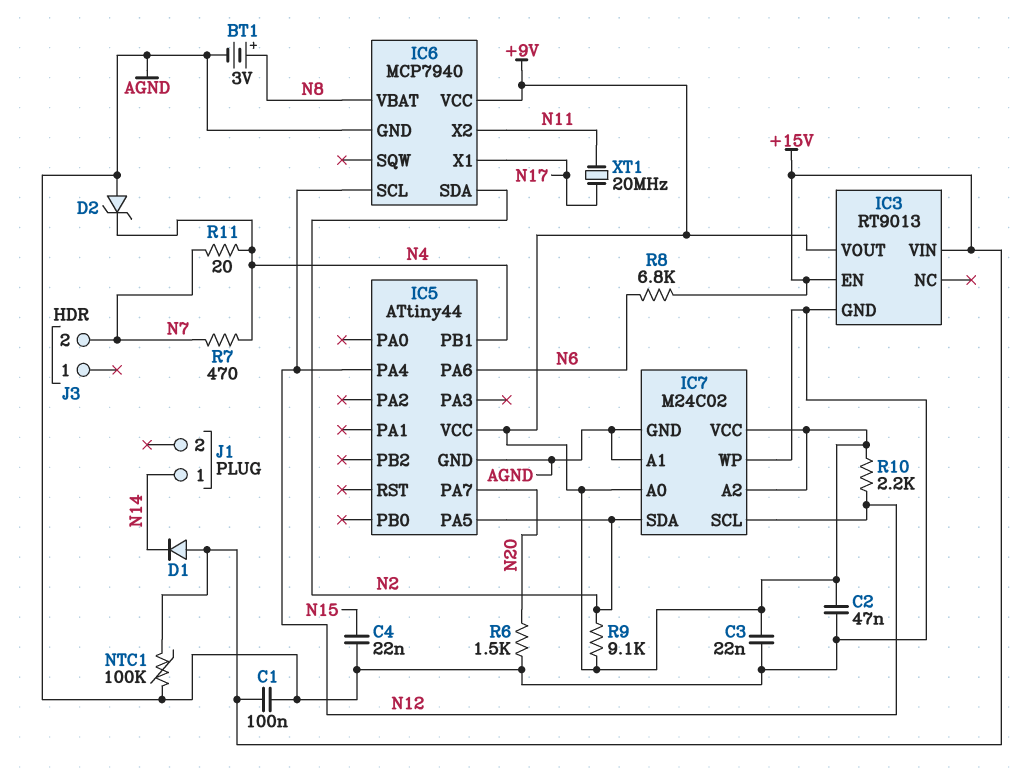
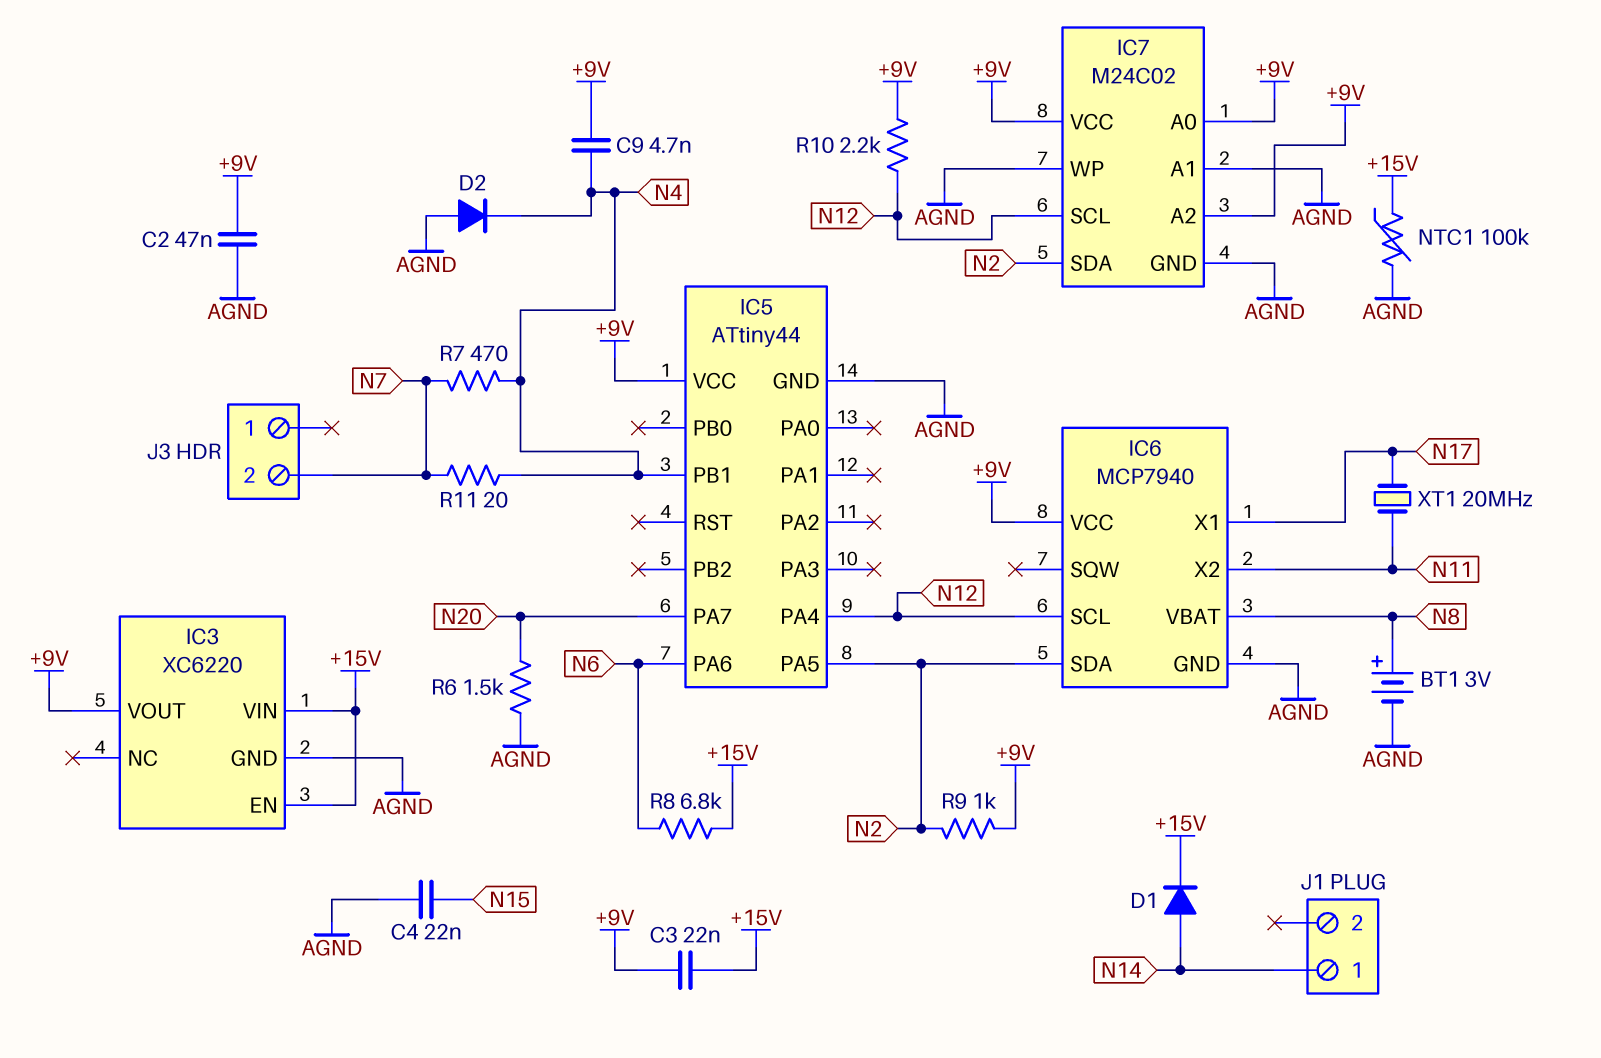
C1: 100nF (+15V, AGND) -> none
C3: 22nF (+9V, AGND) -> 22nF (+9V, +15V)
C9: none -> 4.7nF (+9V, N4)
D1: diode (A +15V, K N14) -> diode (A N14, K +15V)
D2: zener (A AGND, K N4) -> diode (A AGND, K N4)
IC3: RT9013 -> XC6220
R9: 9.1k (+9V, N2) -> 1k (+9V, N2)

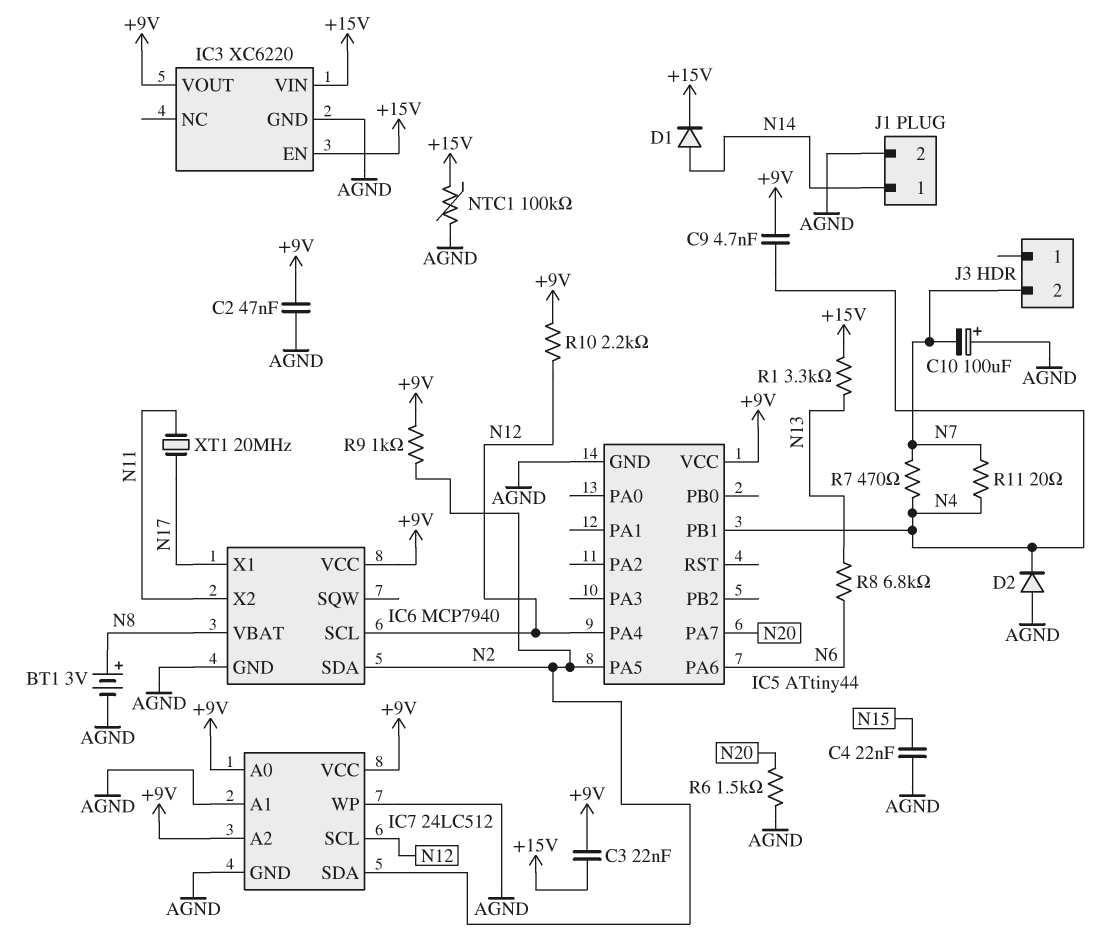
C10: none -> 100uF (plus AGND, minus N7)
IC7: M24C02 -> 24LC512
J1 pin 2: none -> AGND
R1: none -> 3.3k (+15V, N13)
R8: 6.8k (+15V, N6) -> 6.8k (N6, N13)

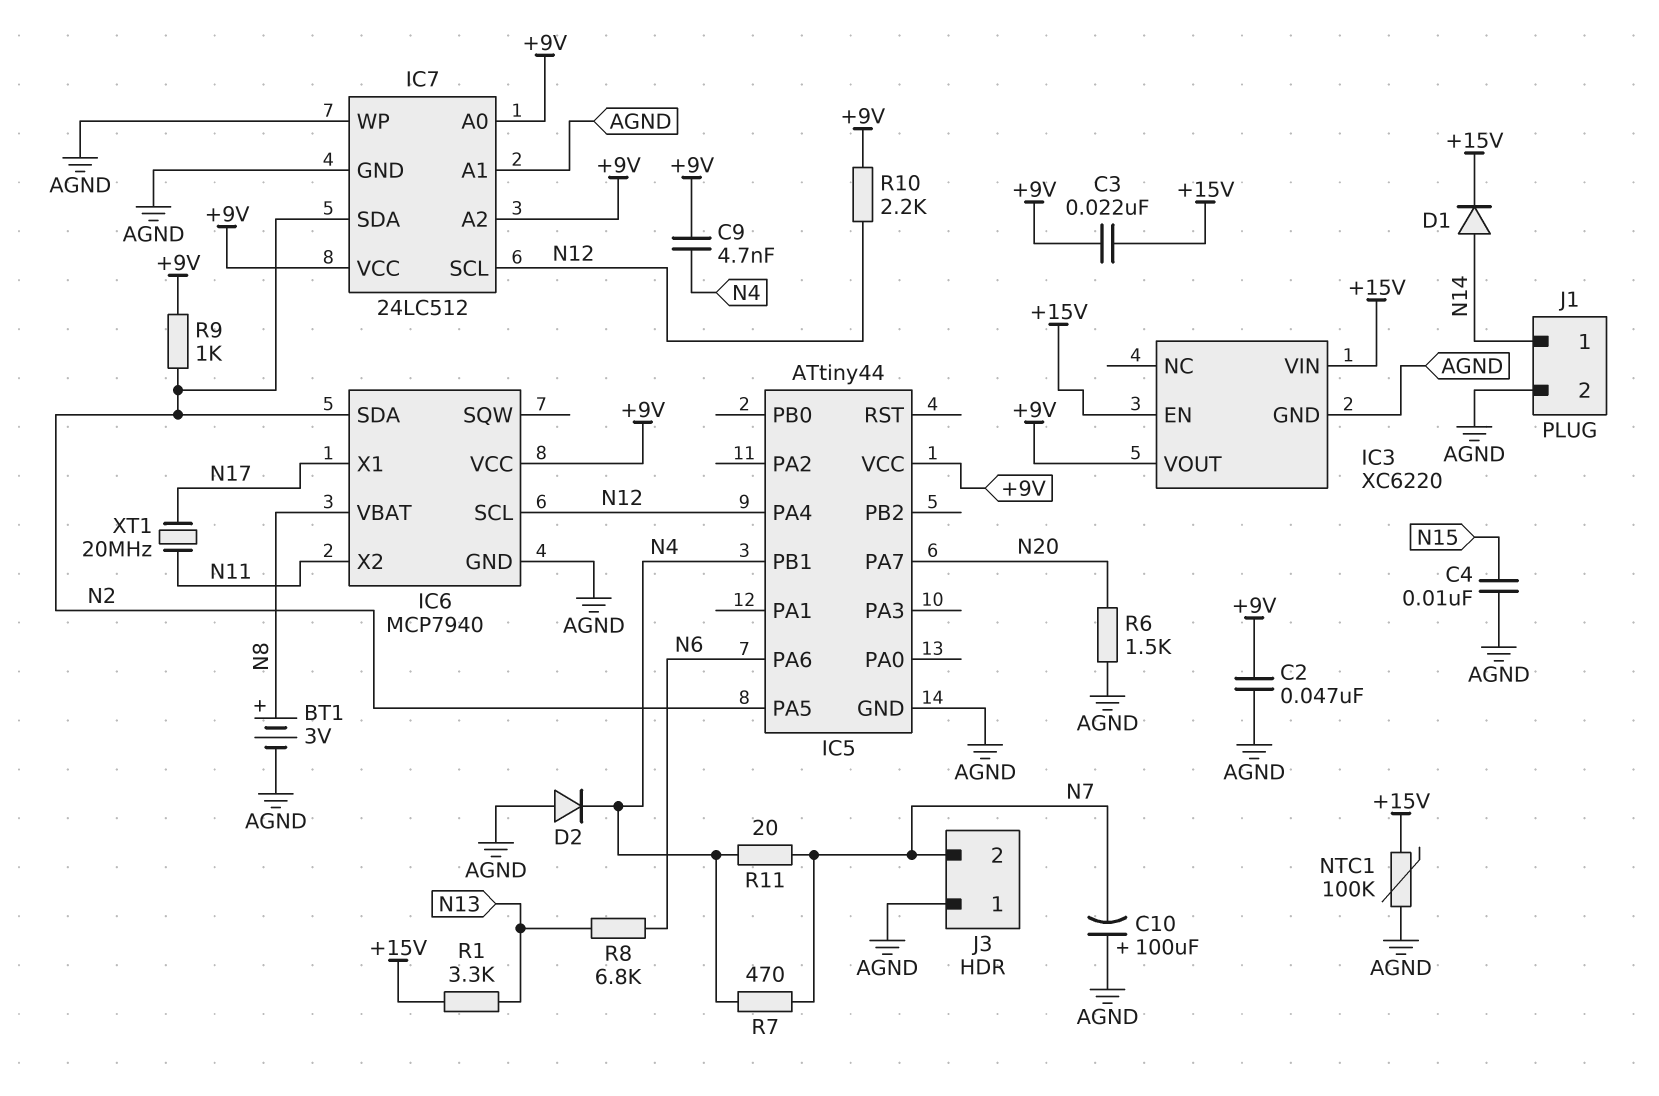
C4: 22nF (AGND, N15) -> 10nF (AGND, N15)
J3 pin 1: none -> AGND

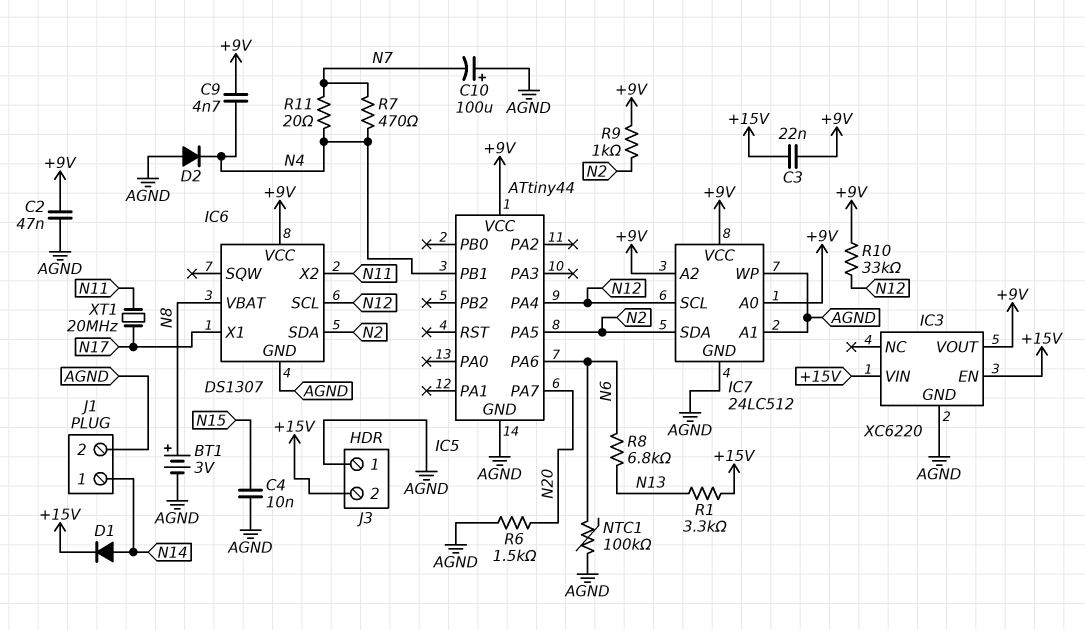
IC6: MCP7940 -> DS1307
J3 pin 2: N7 -> +15V
NTC1: 100k (+15V, AGND) -> 100k (AGND, N6)
R10: 2.2k (+9V, N12) -> 33k (+9V, N12)

